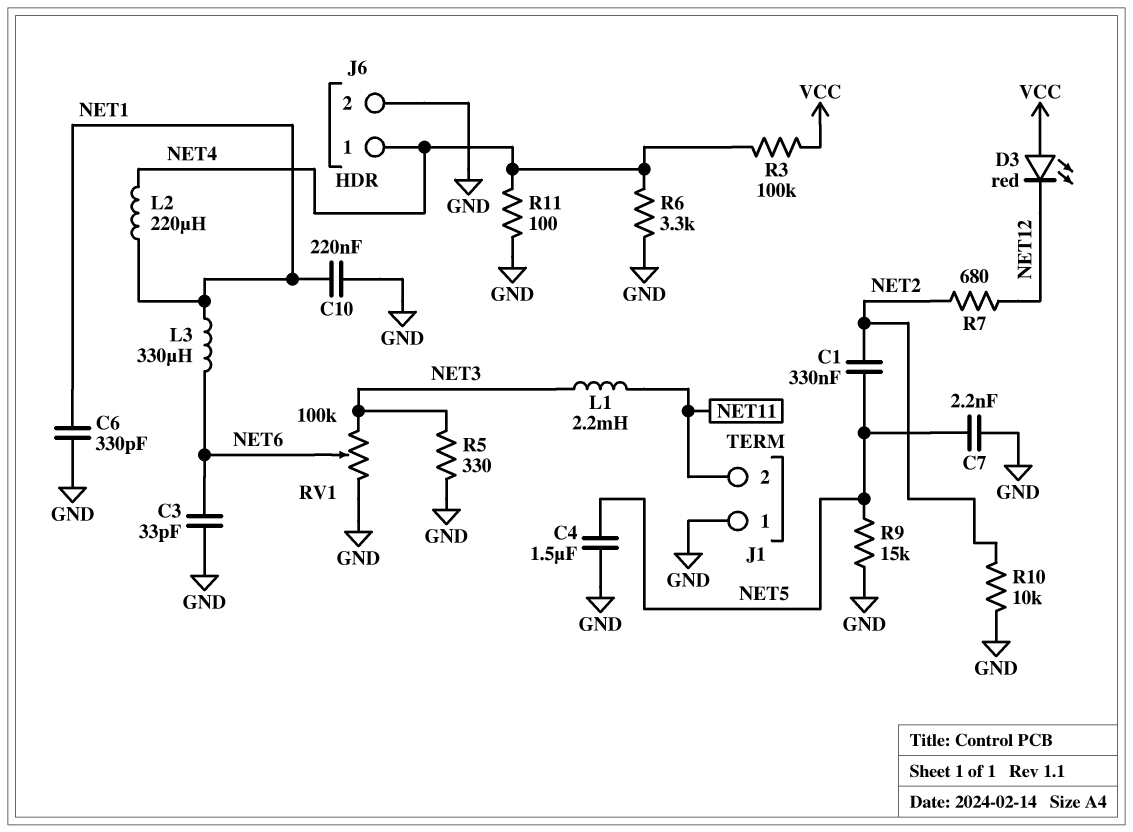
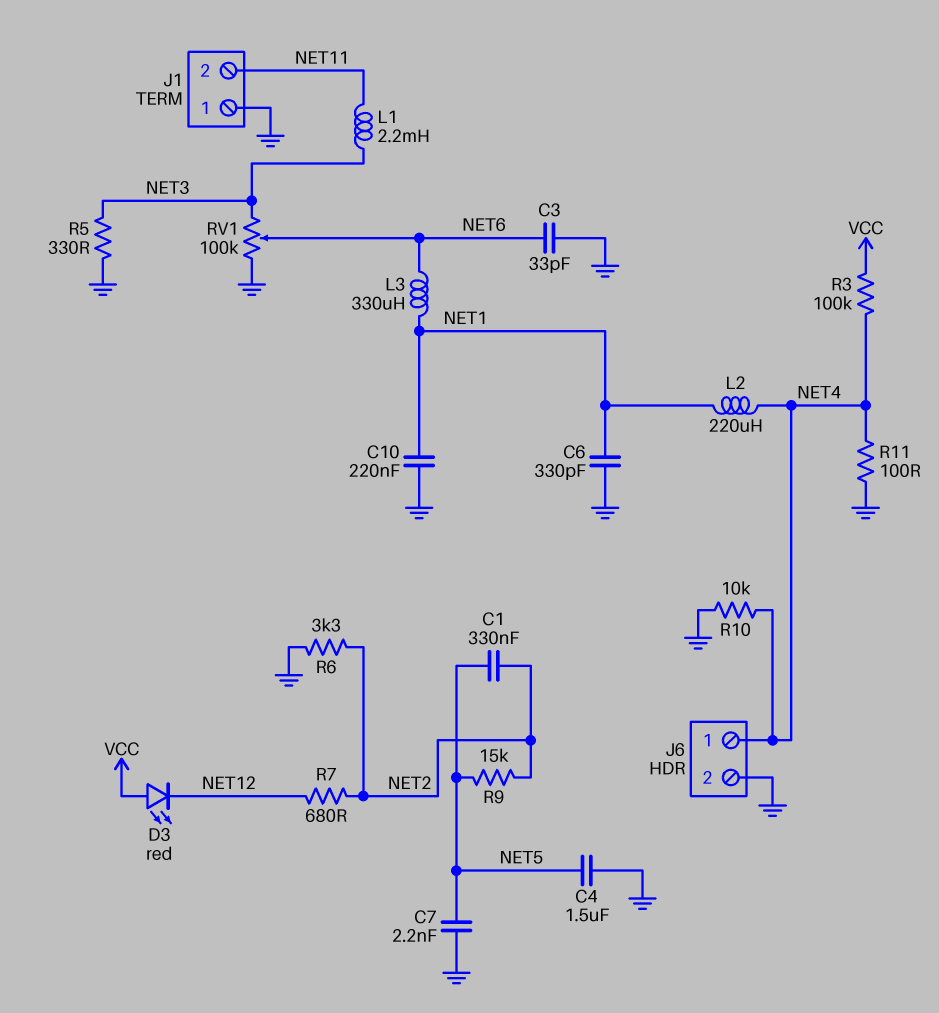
R6: 3.3k (GND, NET4) -> 3.3k (GND, NET2)
R9: 15k (GND, NET5) -> 15k (NET2, NET5)
R10: 10k (GND, NET2) -> 10k (GND, NET4)

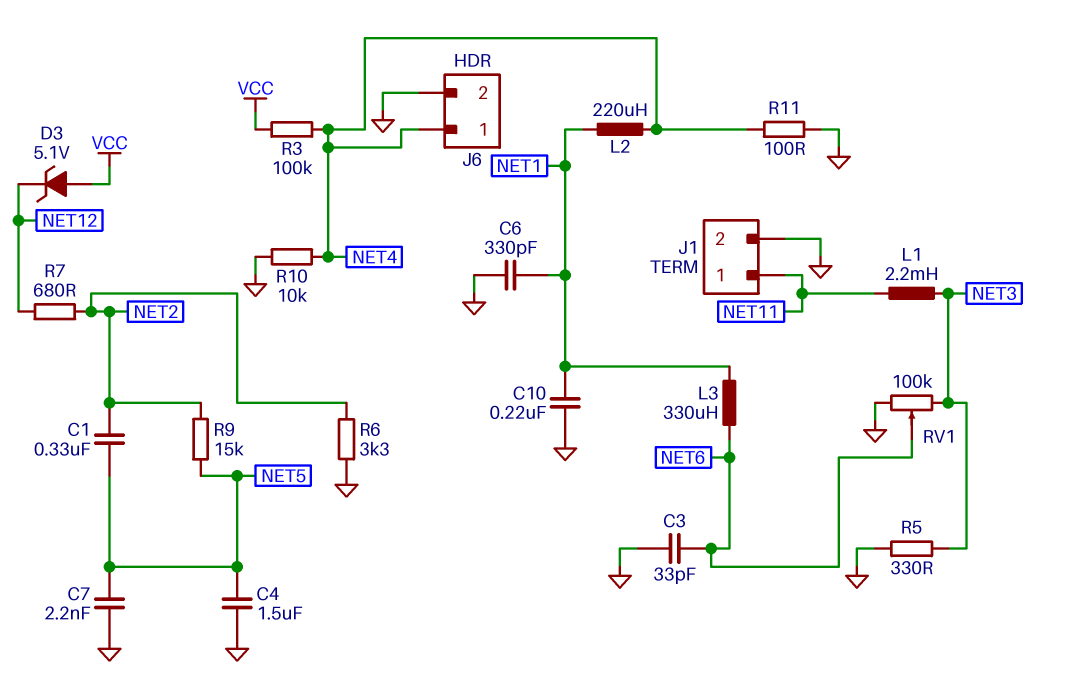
D3: LED red (A VCC, K NET12) -> zener 5.1V (A VCC, K NET12)
J1 pin 1: GND -> NET11
J1 pin 2: NET11 -> GND

